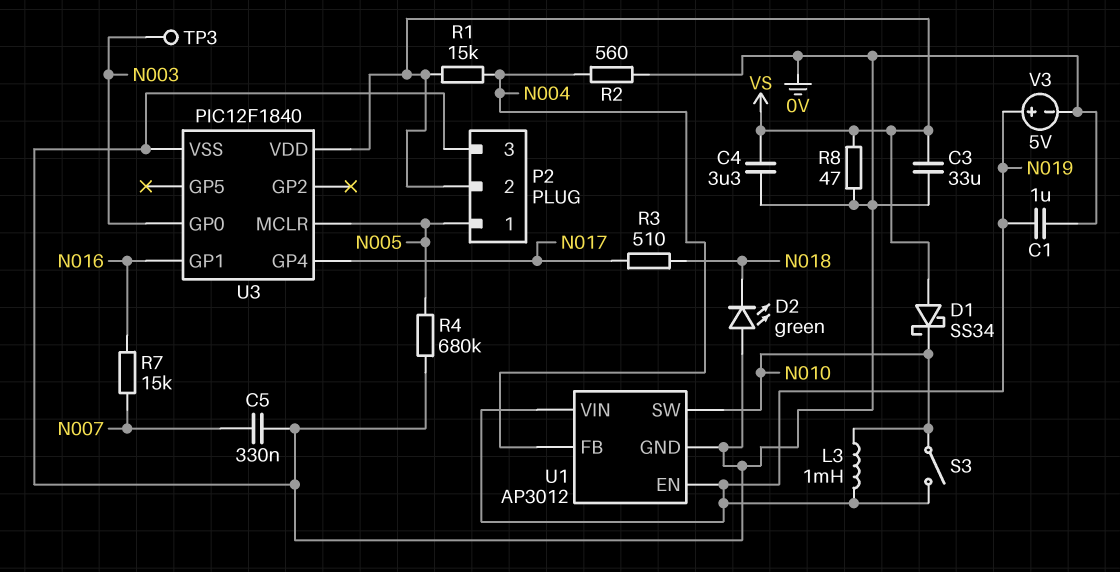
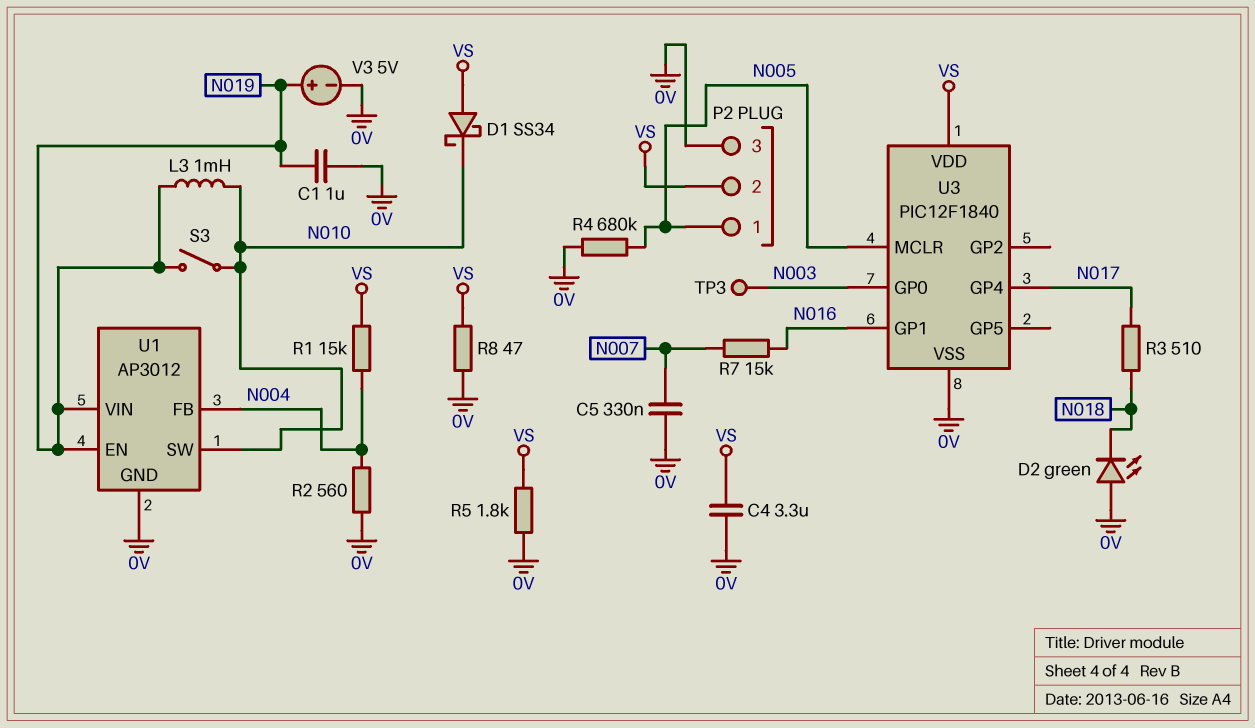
C3: 33uF (0V, VS) -> none
R5: none -> 1.8k (0V, VS)

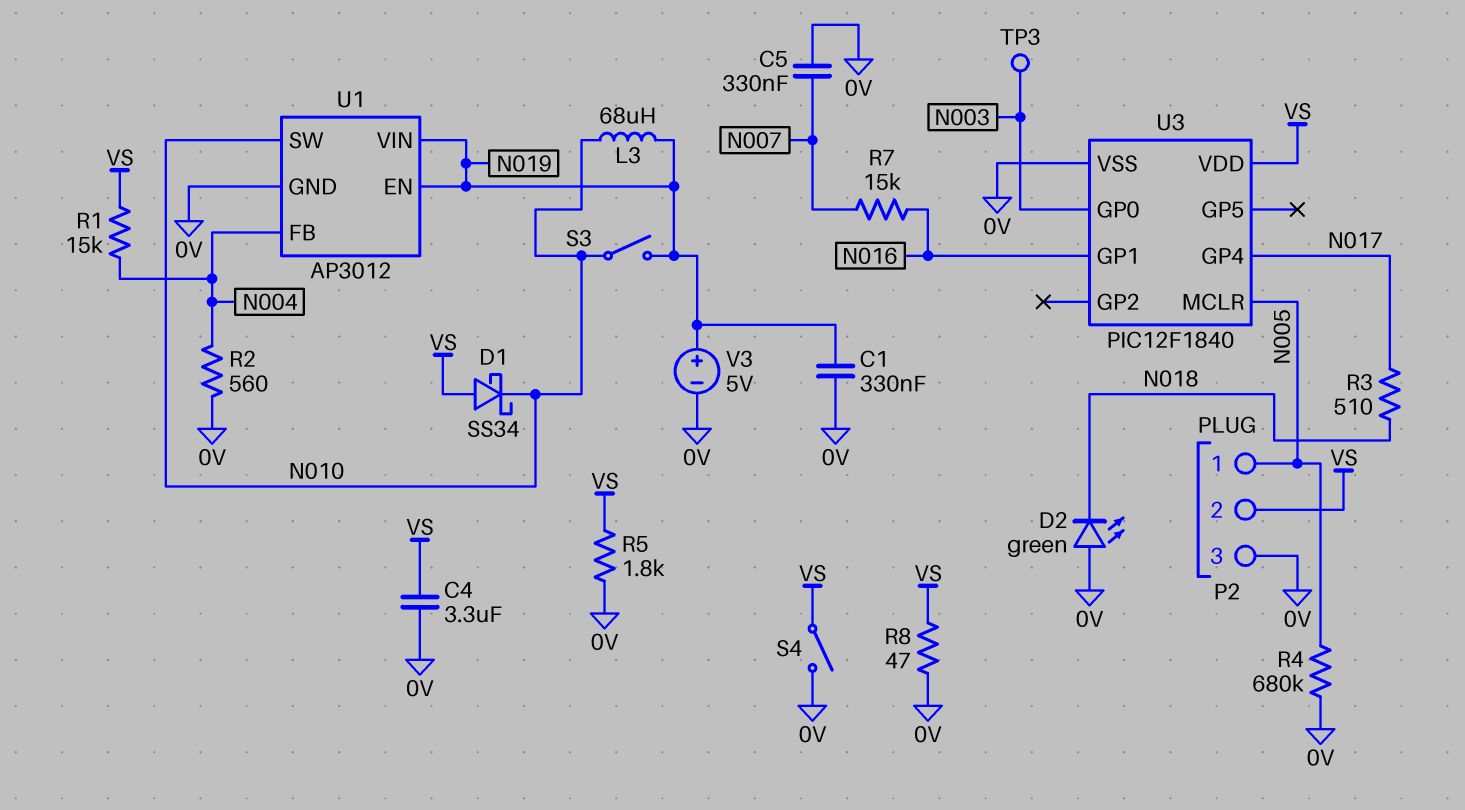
C1: 1uF (0V, N019) -> 330nF (0V, N019)
L3: 1mH (N010, N019) -> 68uH (N010, N019)
S4: none -> switch (0V, VS)

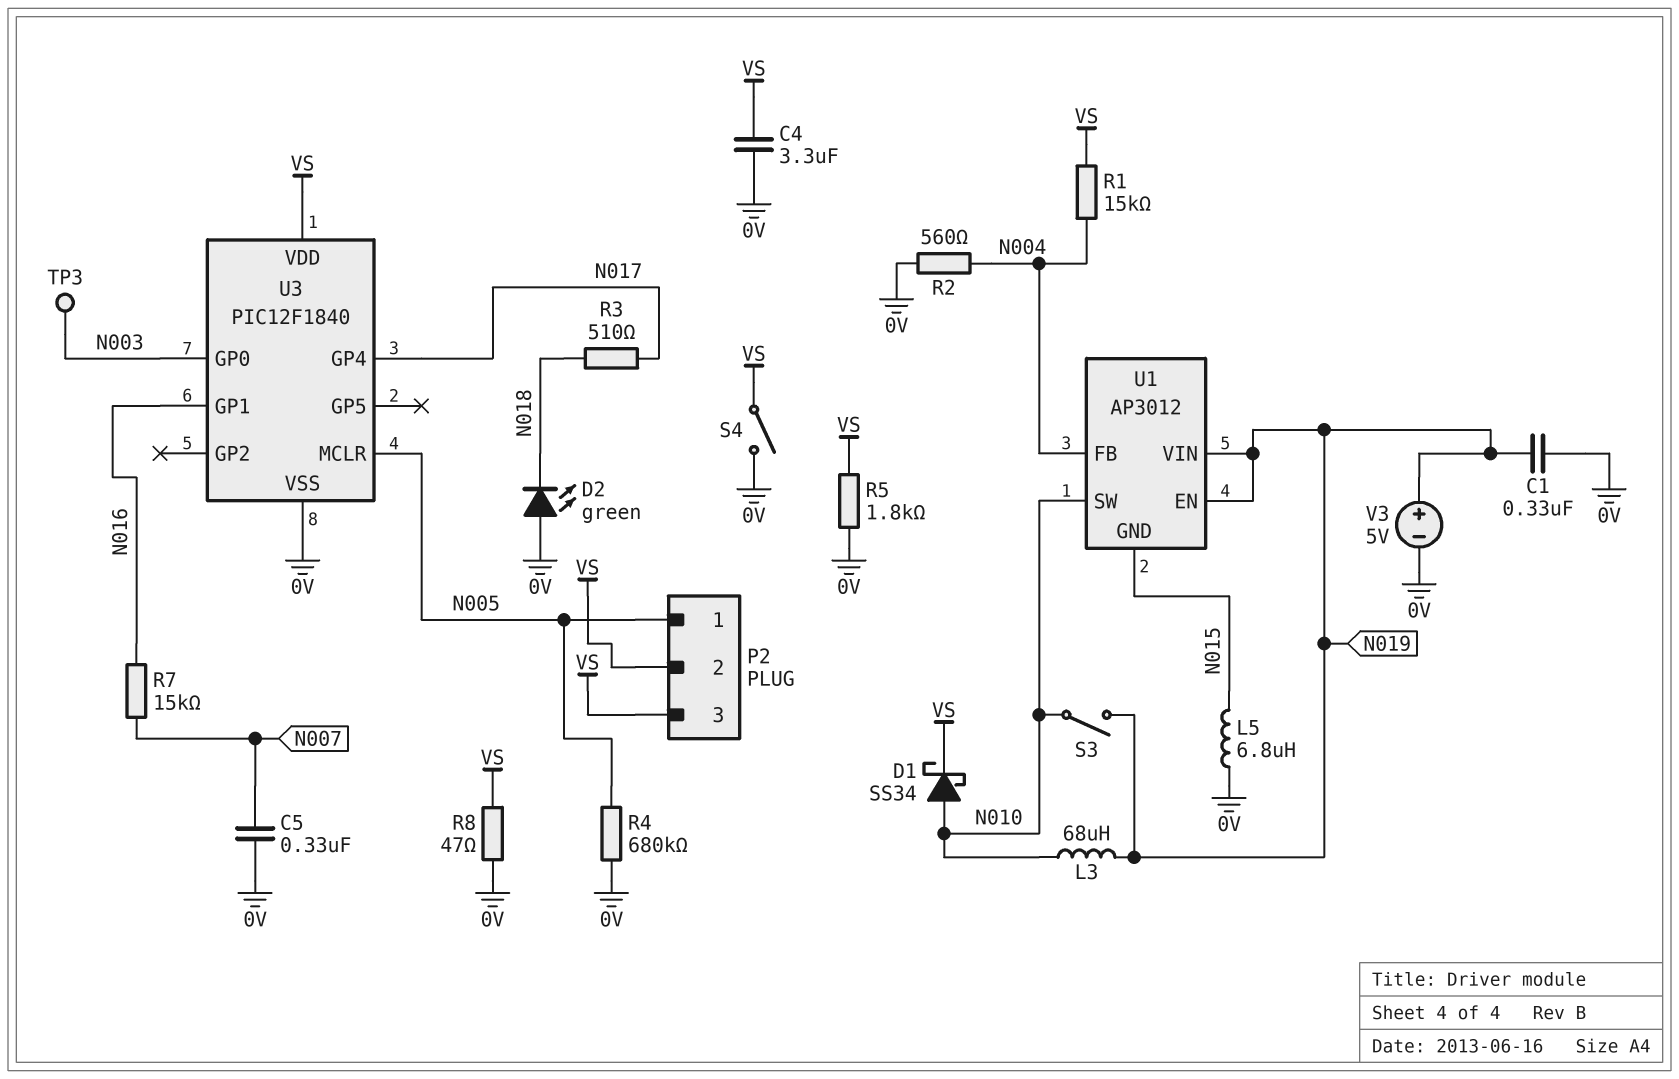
D1: schottky SS34 (A VS, K N010) -> schottky SS34 (A N010, K VS)
L5: none -> 6.8uH (0V, N015)
P2 pin 3: 0V -> VS
U1 pin GND: 0V -> N015

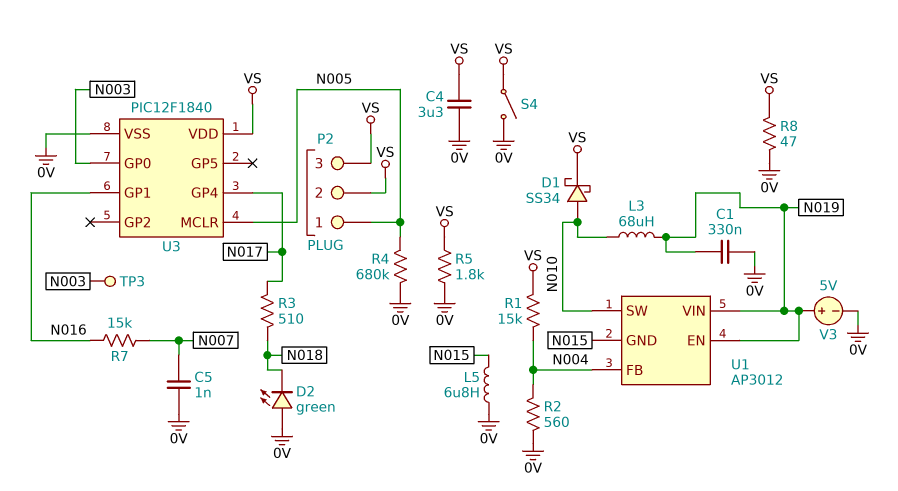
C5: 330nF (0V, N007) -> 1nF (0V, N007)
S3: switch (N010, N019) -> none

